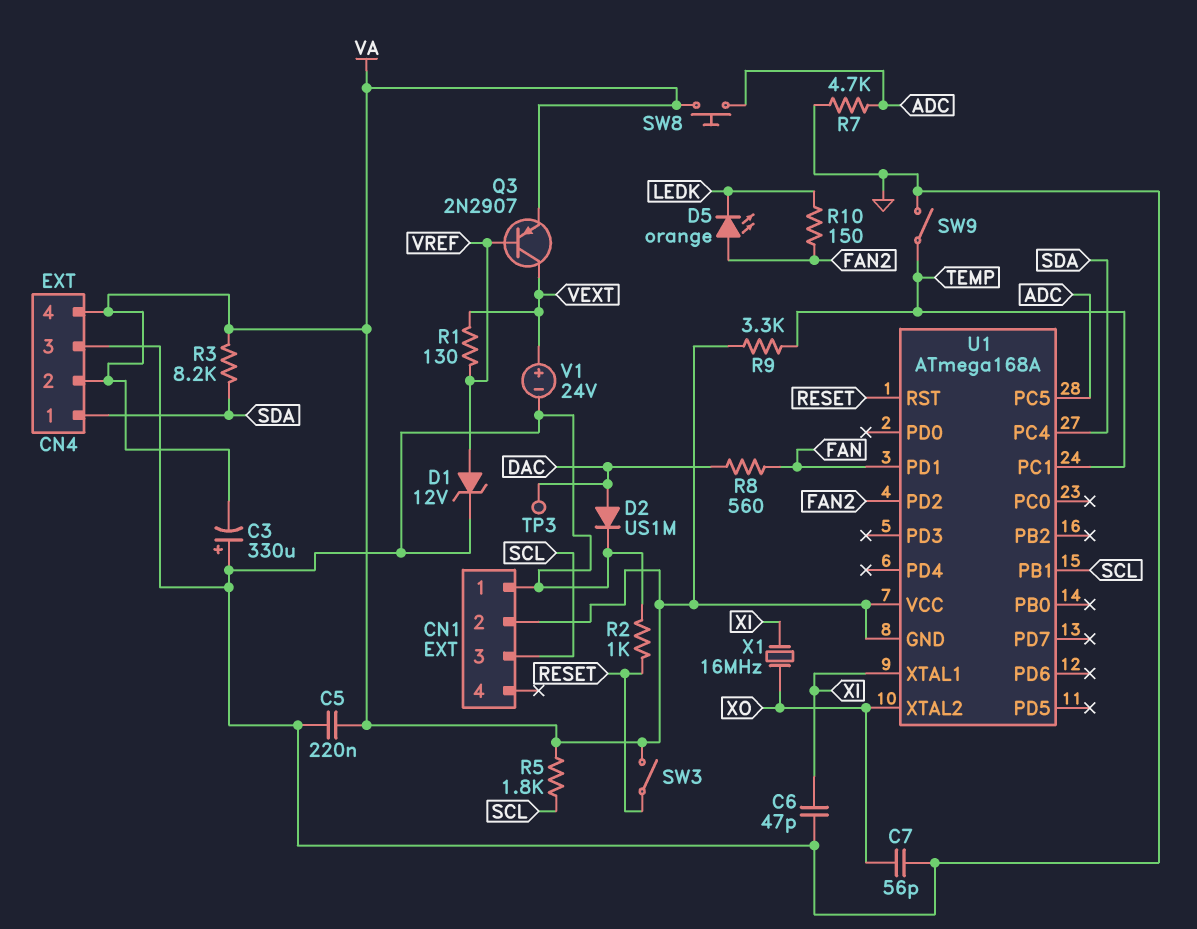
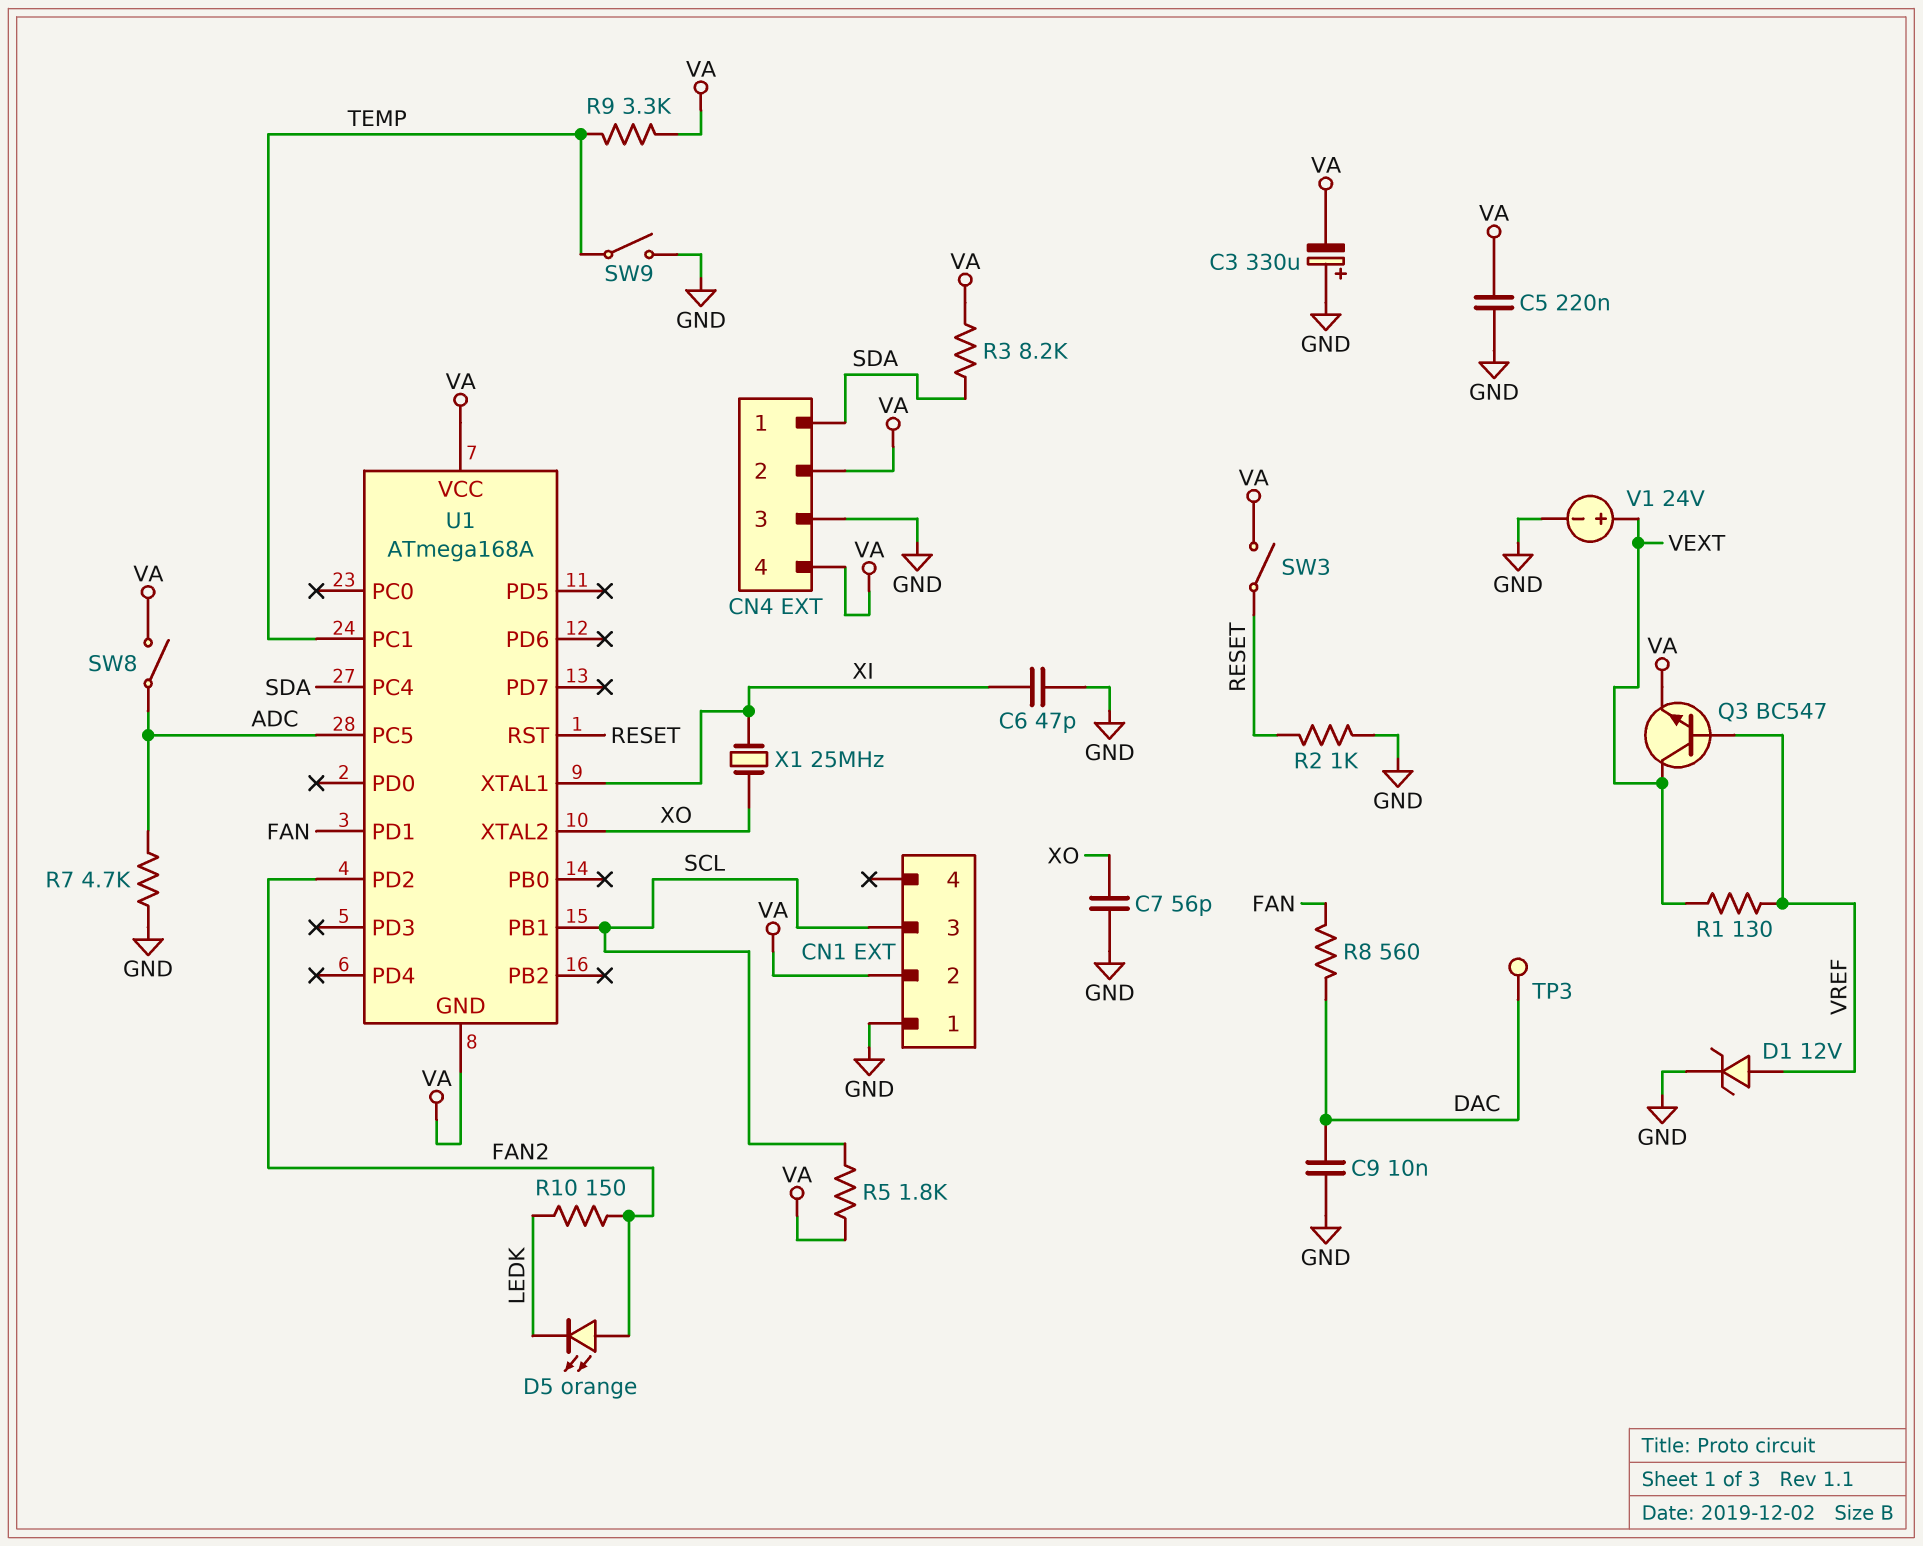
C9: none -> 10nF (DAC, GND)
D2: diode US1M (A DAC, K GND) -> none
Q3: PNP 2N2907 (B VREF, C VEXT, E VA) -> NPN BC547 (B VREF, C VEXT, E VA)
SW8: button (ADC, VA) -> switch (ADC, VA)
X1: 16MHz (XI, XO) -> 25MHz (XI, XO)

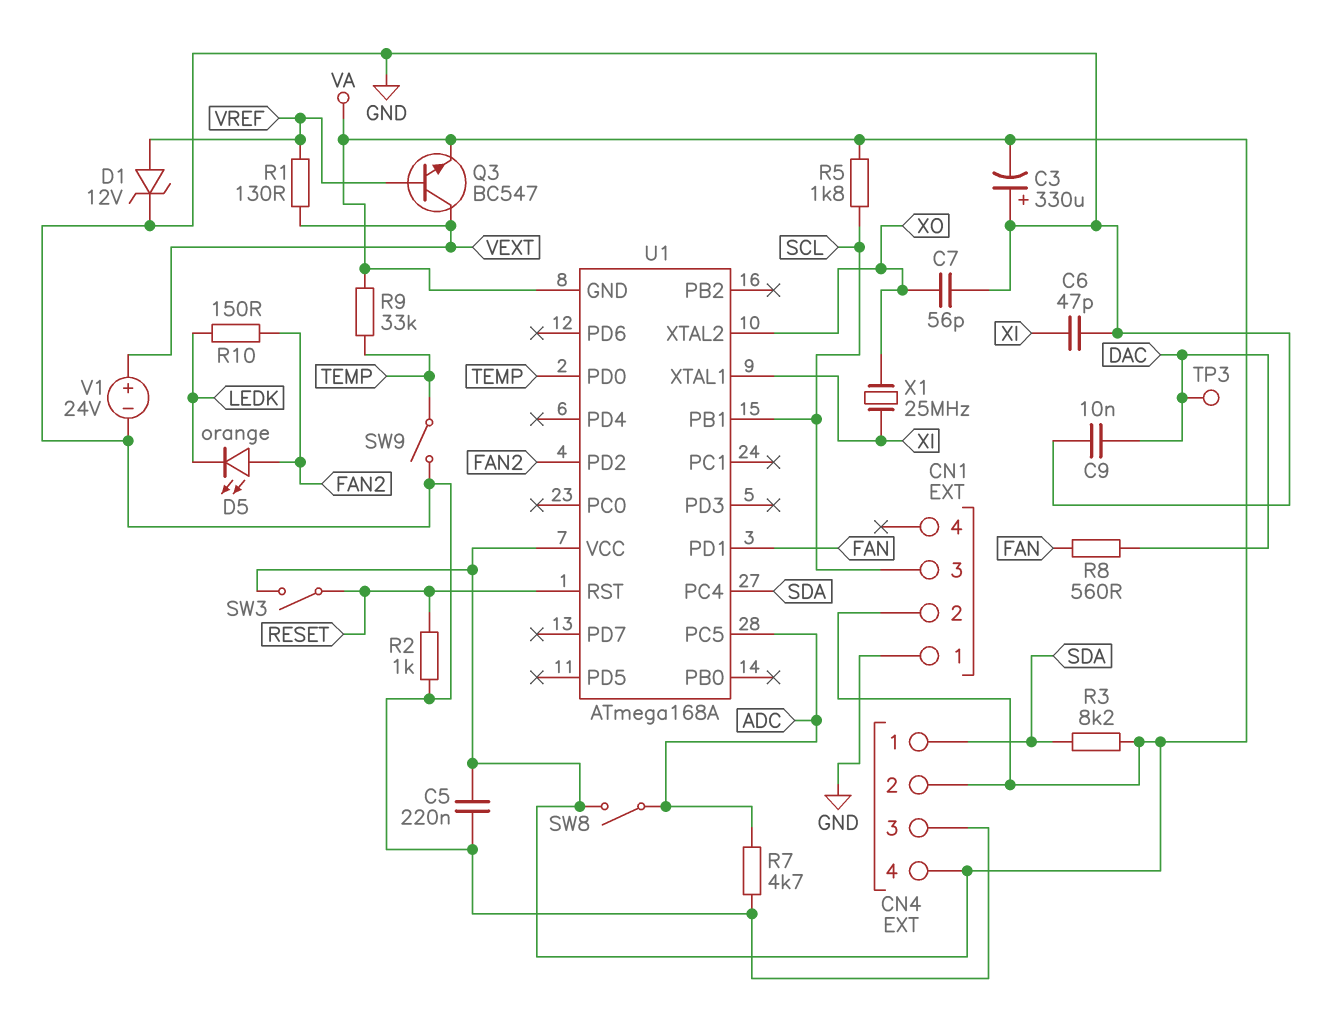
R9: 3.3k (TEMP, VA) -> 33k (TEMP, VA)
U1 pin PC1: TEMP -> none
U1 pin PD0: none -> TEMP

